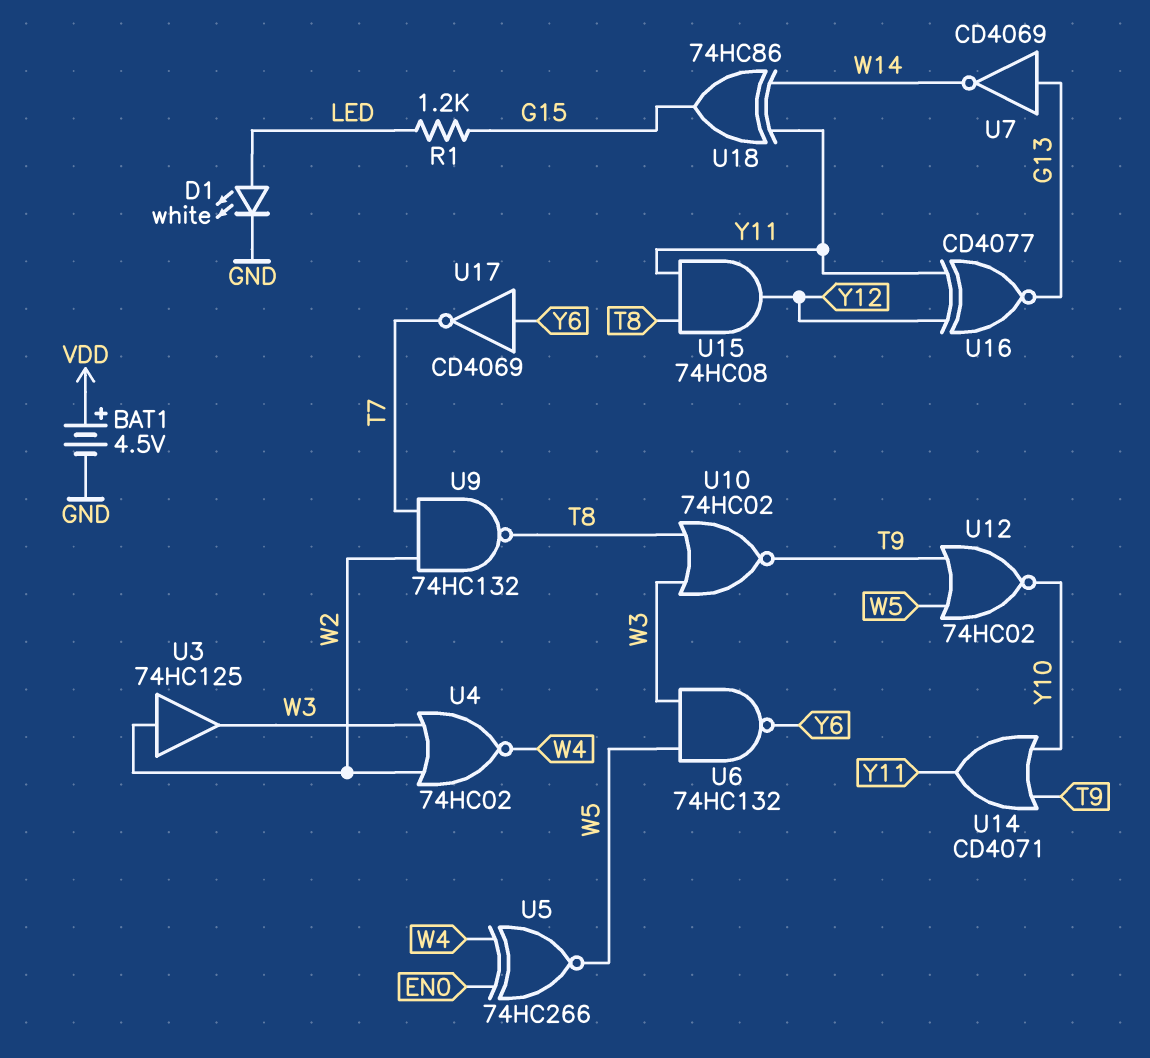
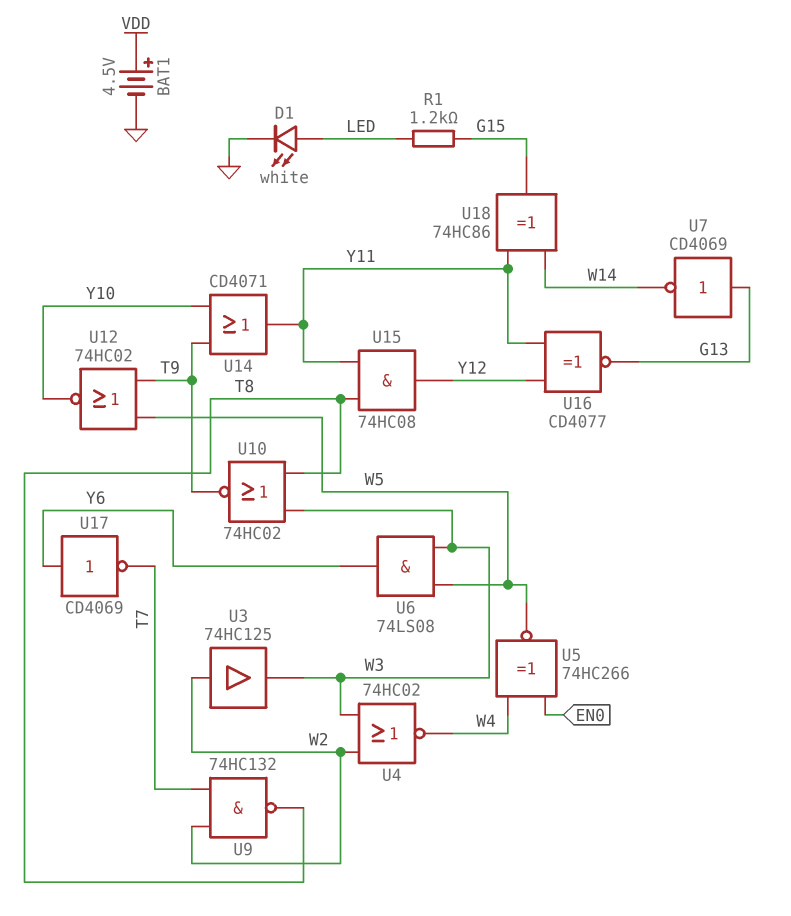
U6: NAND 74HC132 (in W3, in W5, out Y6) -> AND 74LS08 (in W3, in W5, out Y6)

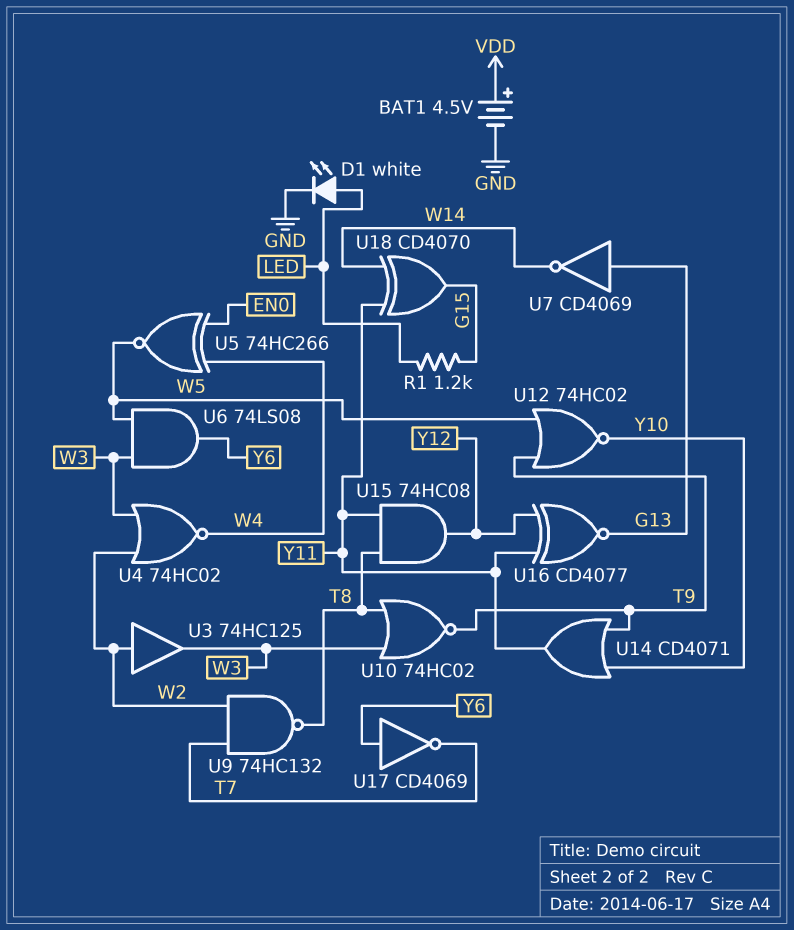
U18: XOR 74HC86 (in W14, in Y11, out G15) -> XOR CD4070 (in W14, in Y11, out G15)

